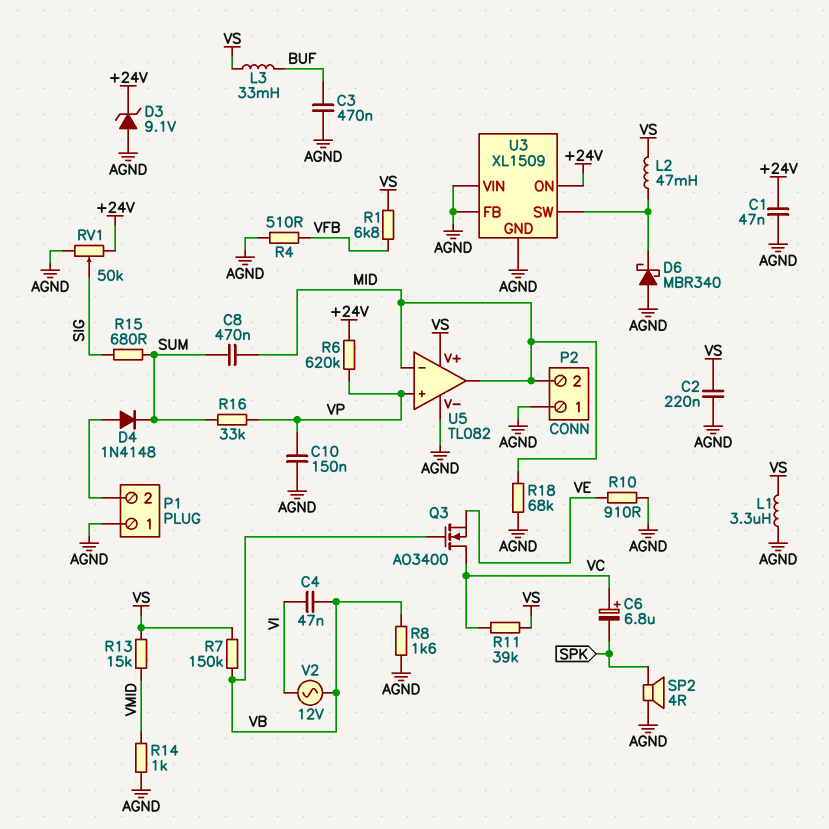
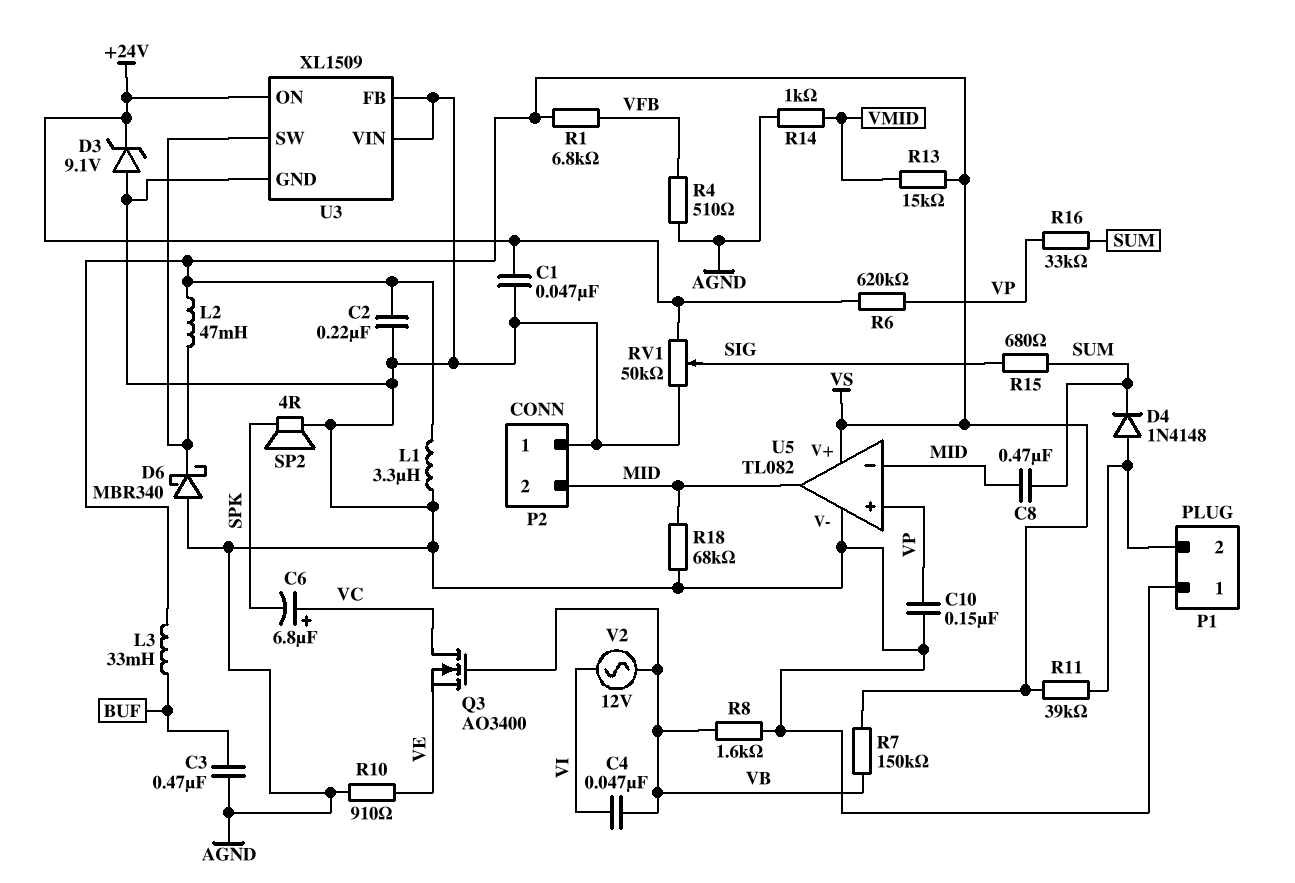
R11: 39k (VC, VS) -> 39k (P1/2, VS)

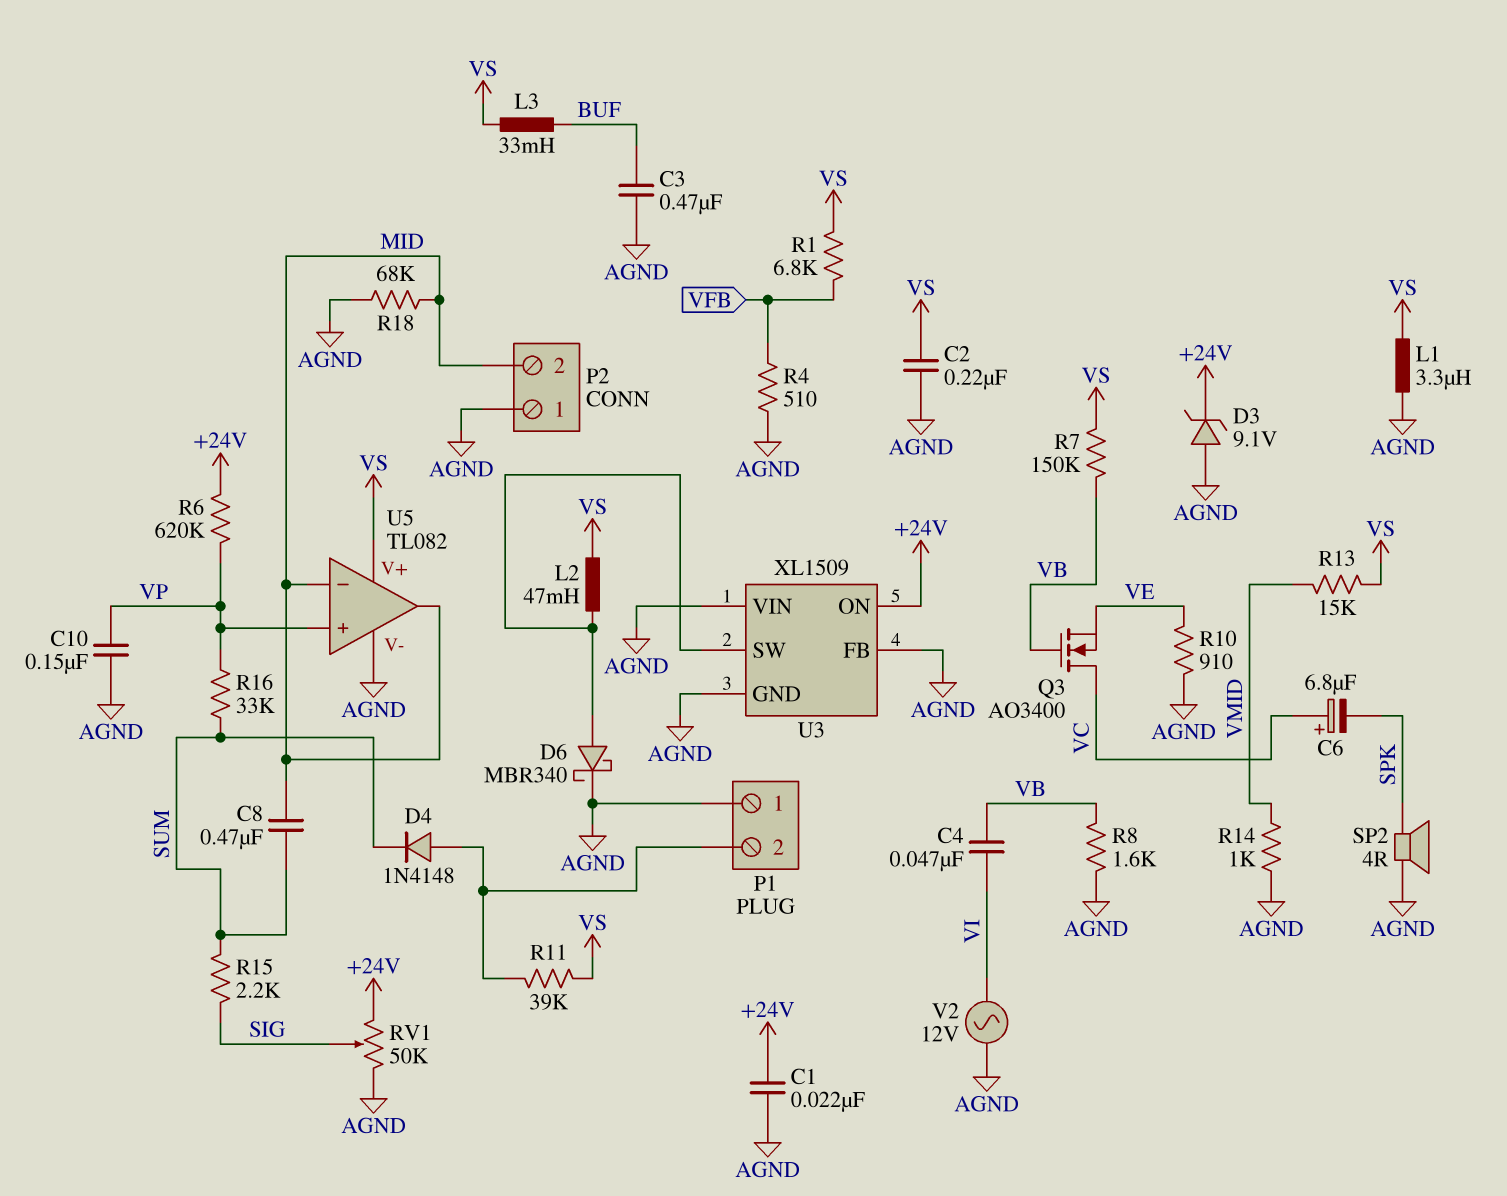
C1: 47nF (+24V, AGND) -> 22nF (+24V, AGND)
D6: schottky MBR340 (A AGND, K U3/SW) -> schottky MBR340 (A U3/SW, K AGND)
R15: 680 (SIG, SUM) -> 2.2k (SIG, SUM)
V2: AC 12V (VB, VI) -> AC 12V (AGND, VI)

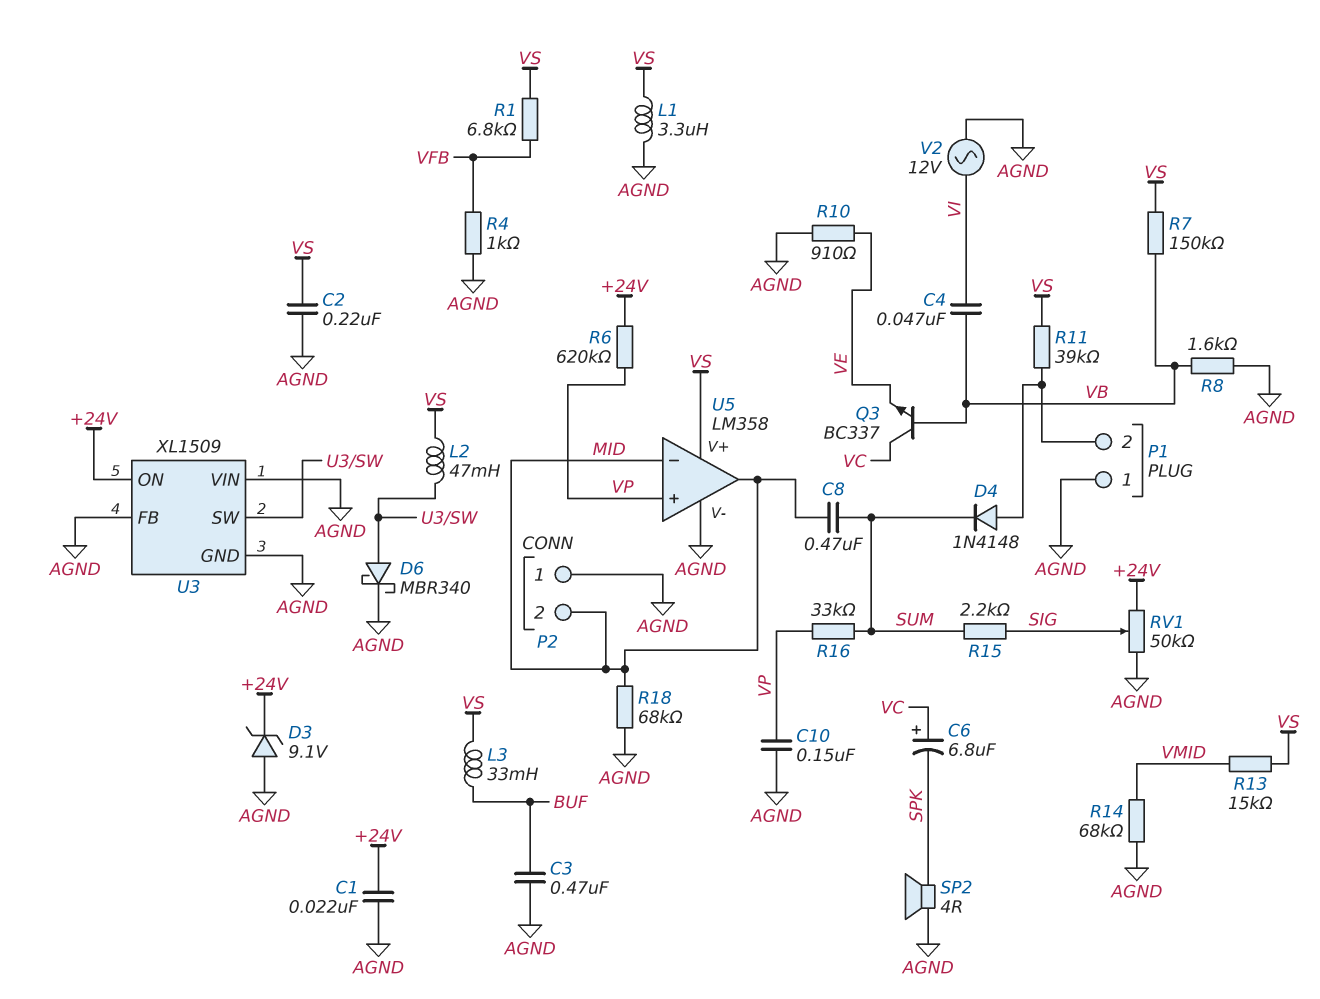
Q3: NMOS AO3400 (G VB, D VC, S VE) -> NPN BC337 (B VB, C VC, E VE)
R4: 510 (AGND, VFB) -> 1k (AGND, VFB)
R14: 1k (AGND, VMID) -> 68k (AGND, VMID)
U5: TL082 -> LM358

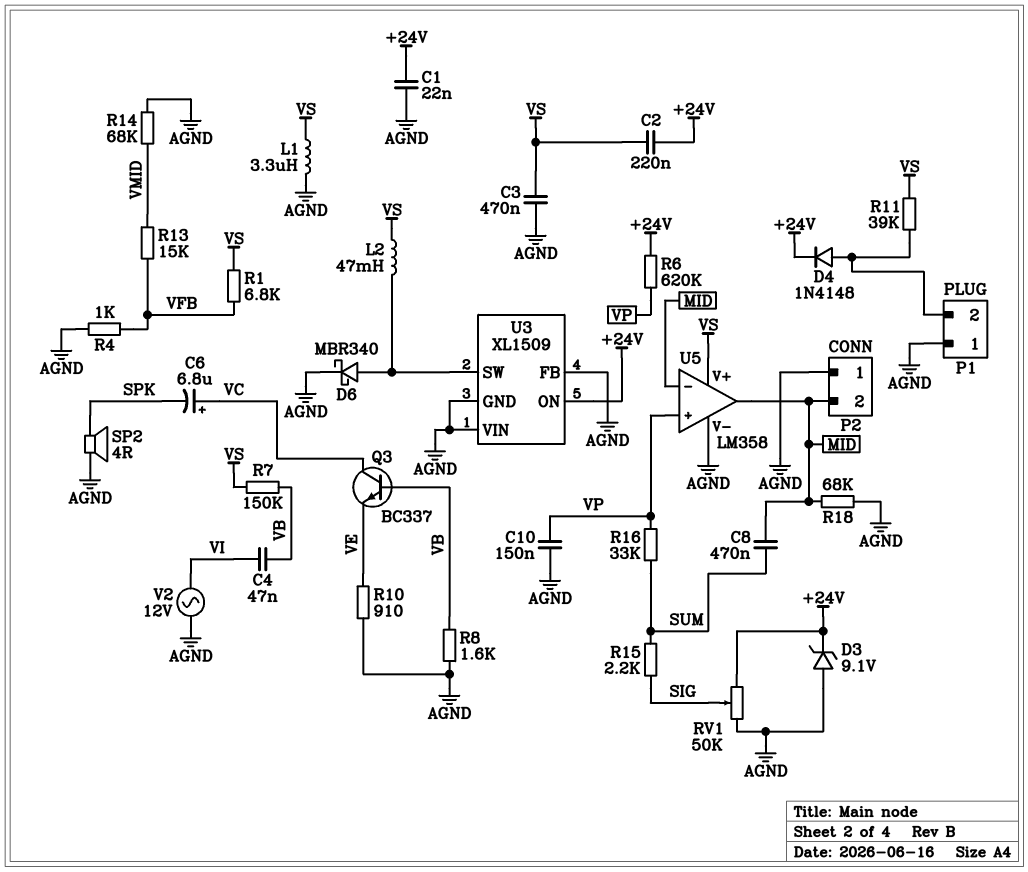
C2: 220nF (AGND, VS) -> 220nF (+24V, VS)
C3: 470nF (AGND, BUF) -> 470nF (AGND, VS)
D4: diode 1N4148 (A P1/2, K SUM) -> diode 1N4148 (A P1/2, K +24V)
L3: 33mH (BUF, VS) -> none
R13: 15k (VMID, VS) -> 15k (VFB, VMID)

